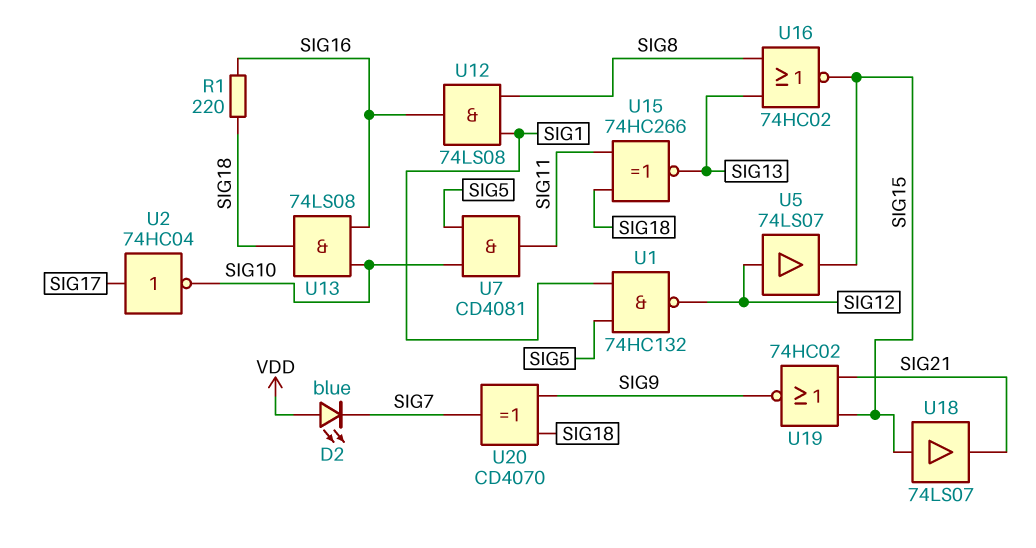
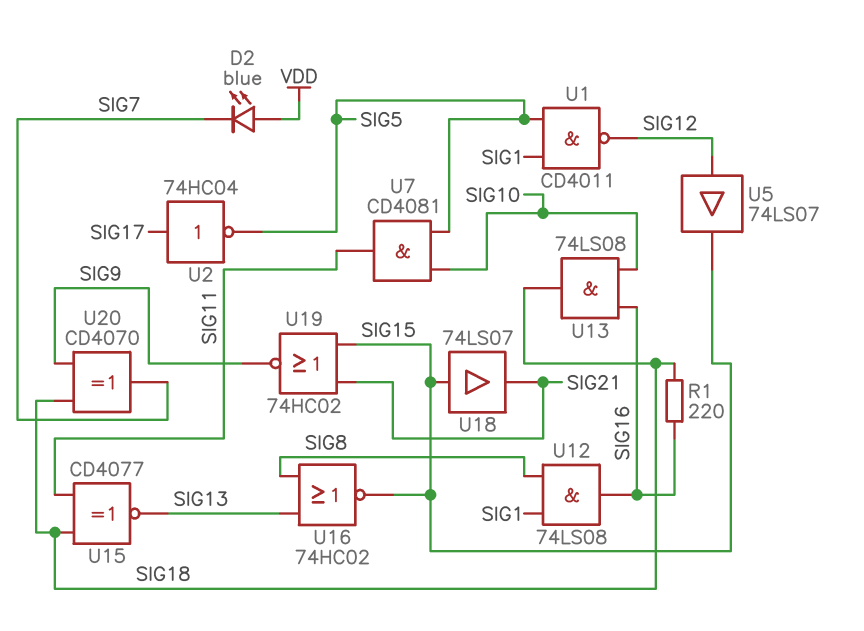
U1: NAND 74HC132 (in SIG1, in SIG5, out SIG12) -> NAND CD4011 (in SIG1, in SIG5, out SIG12)
U2: NOT 74HC04 (in SIG17, out SIG10) -> NOT 74HC04 (in SIG17, out SIG5)
U15: XNOR 74HC266 (in SIG11, in SIG18, out SIG13) -> XNOR CD4077 (in SIG11, in SIG18, out SIG13)

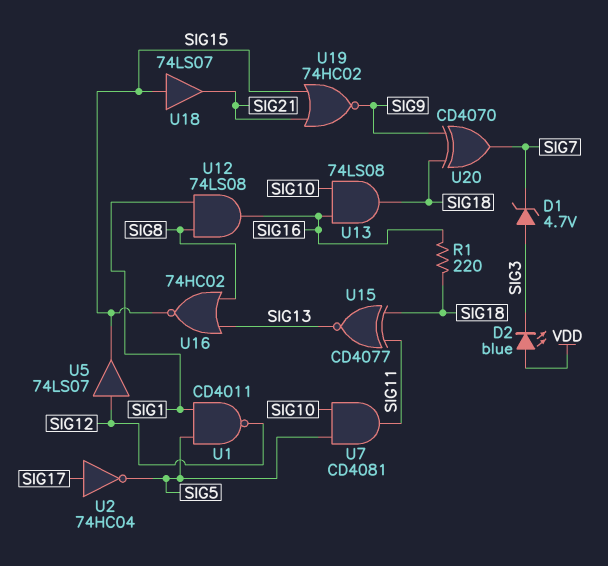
D1: none -> zener 4.7V (A SIG3, K SIG7)
D2: LED blue (A VDD, K SIG7) -> LED blue (A VDD, K SIG3)

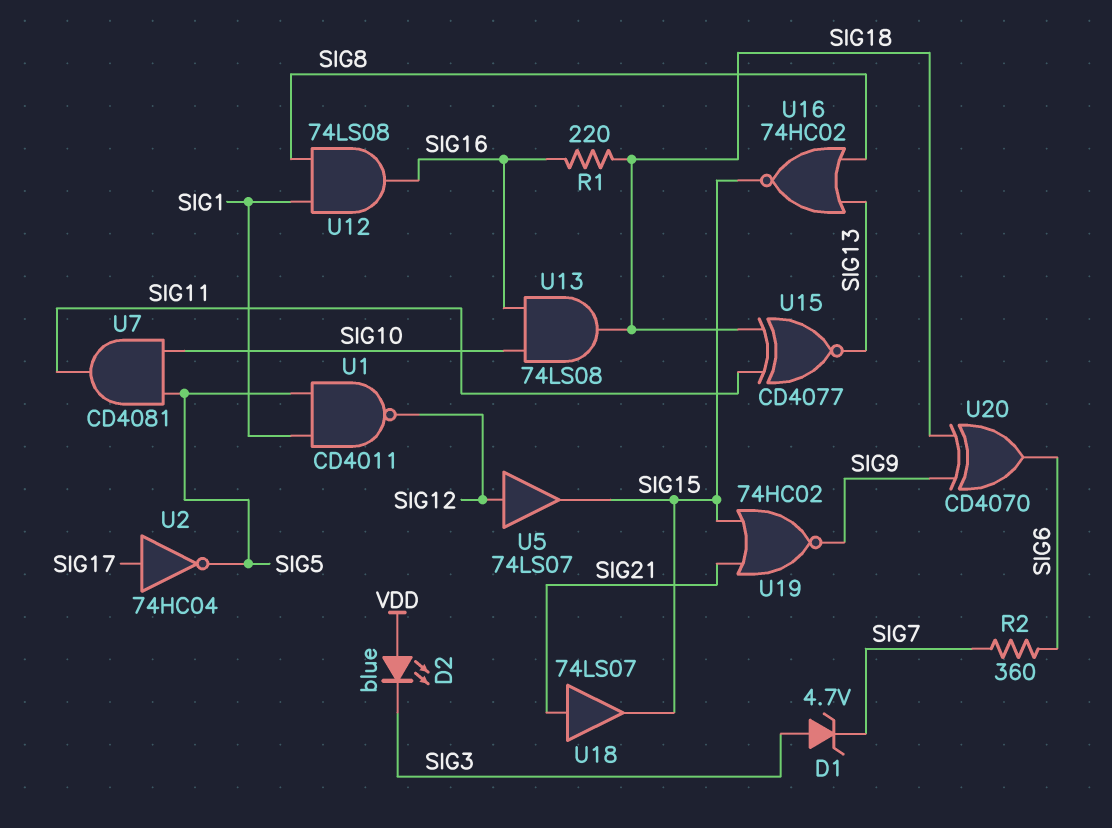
R2: none -> 360 (SIG6, SIG7)
U18: buffer 74LS07 (in SIG15, out SIG21) -> buffer 74LS07 (in SIG21, out SIG15)
U20: XOR CD4070 (in SIG9, in SIG18, out SIG7) -> XOR CD4070 (in SIG9, in SIG18, out SIG6)

